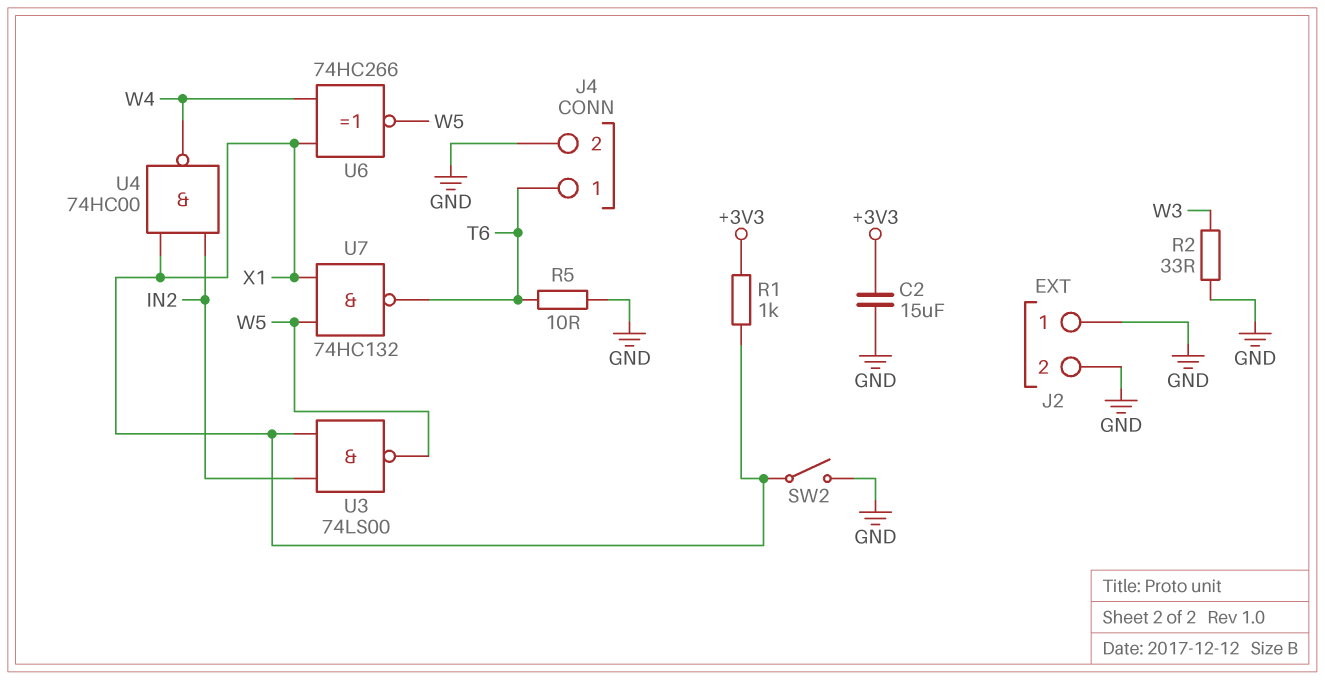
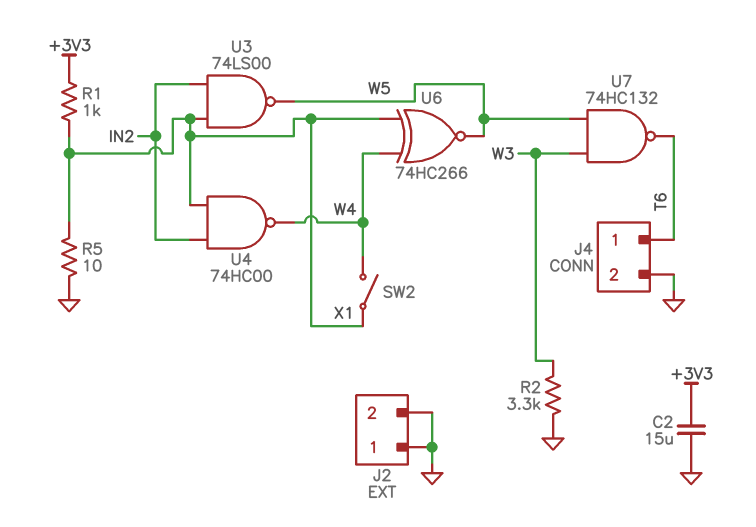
R2: 33 (GND, W3) -> 3.3k (GND, W3)
R5: 10 (GND, T6) -> 10 (GND, X1)
SW2: switch (GND, X1) -> switch (W4, X1)
U7: NAND 74HC132 (in W5, in X1, out T6) -> NAND 74HC132 (in W3, in W5, out T6)

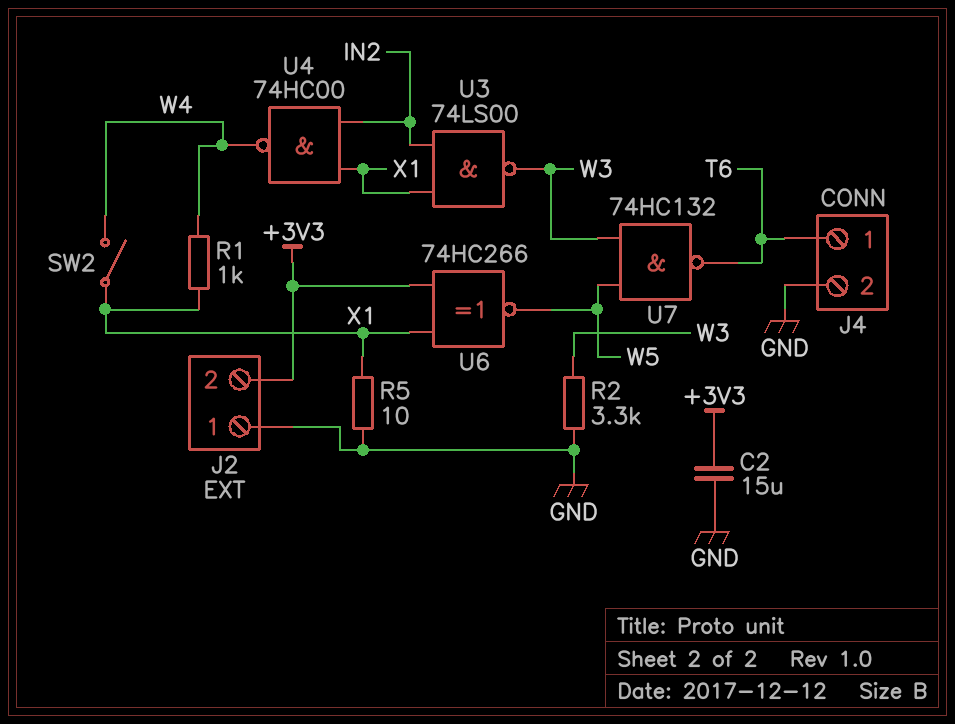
J2 pin 2: GND -> +3V3
R1: 1k (+3V3, X1) -> 1k (W4, X1)
U3: NAND 74LS00 (in IN2, in X1, out W5) -> NAND 74LS00 (in IN2, in X1, out W3)
U6: XNOR 74HC266 (in W4, in X1, out W5) -> XNOR 74HC266 (in +3V3, in X1, out W5)

